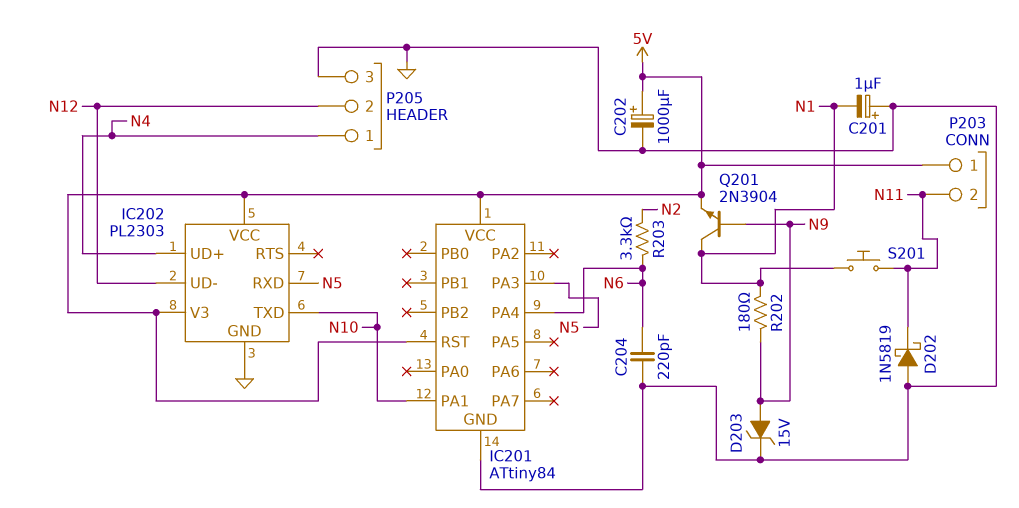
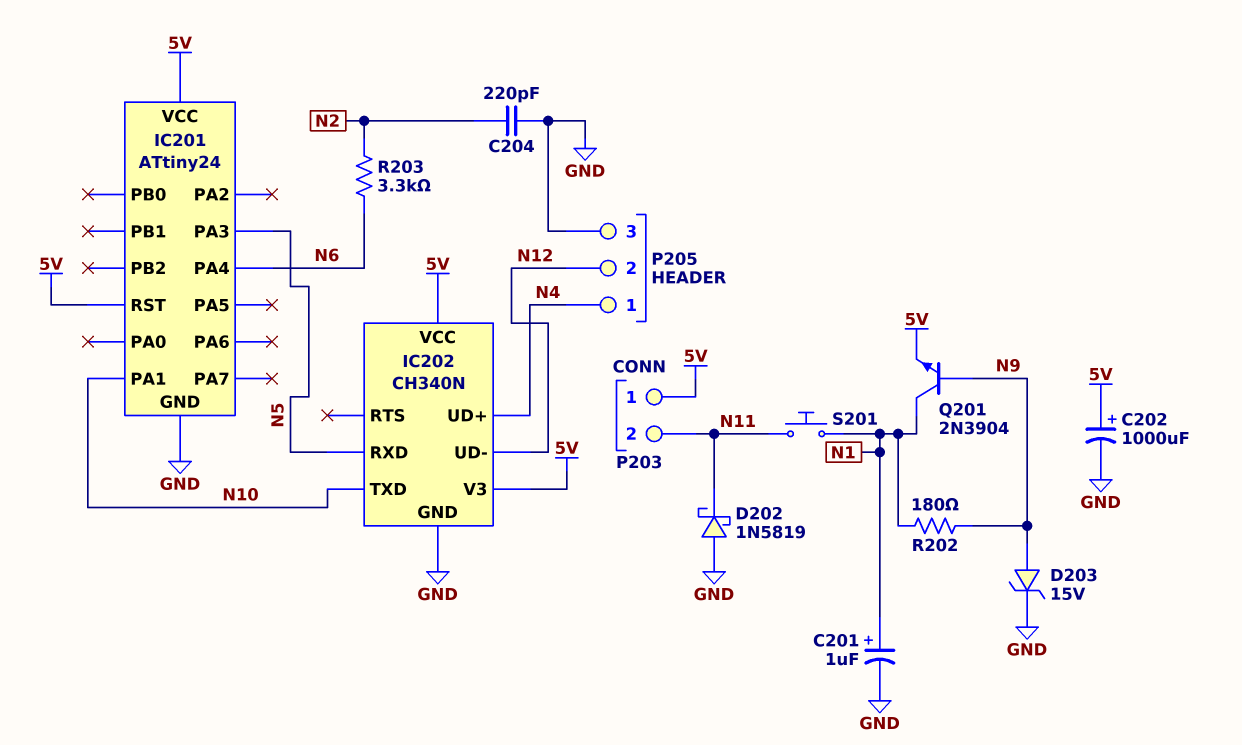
C201: 1uF (plus GND, minus N1) -> 1uF (plus N1, minus GND)
C204: 220pF (GND, N6) -> 220pF (GND, N2)
IC201: ATtiny84 -> ATtiny24
IC202: PL2303 -> CH340N

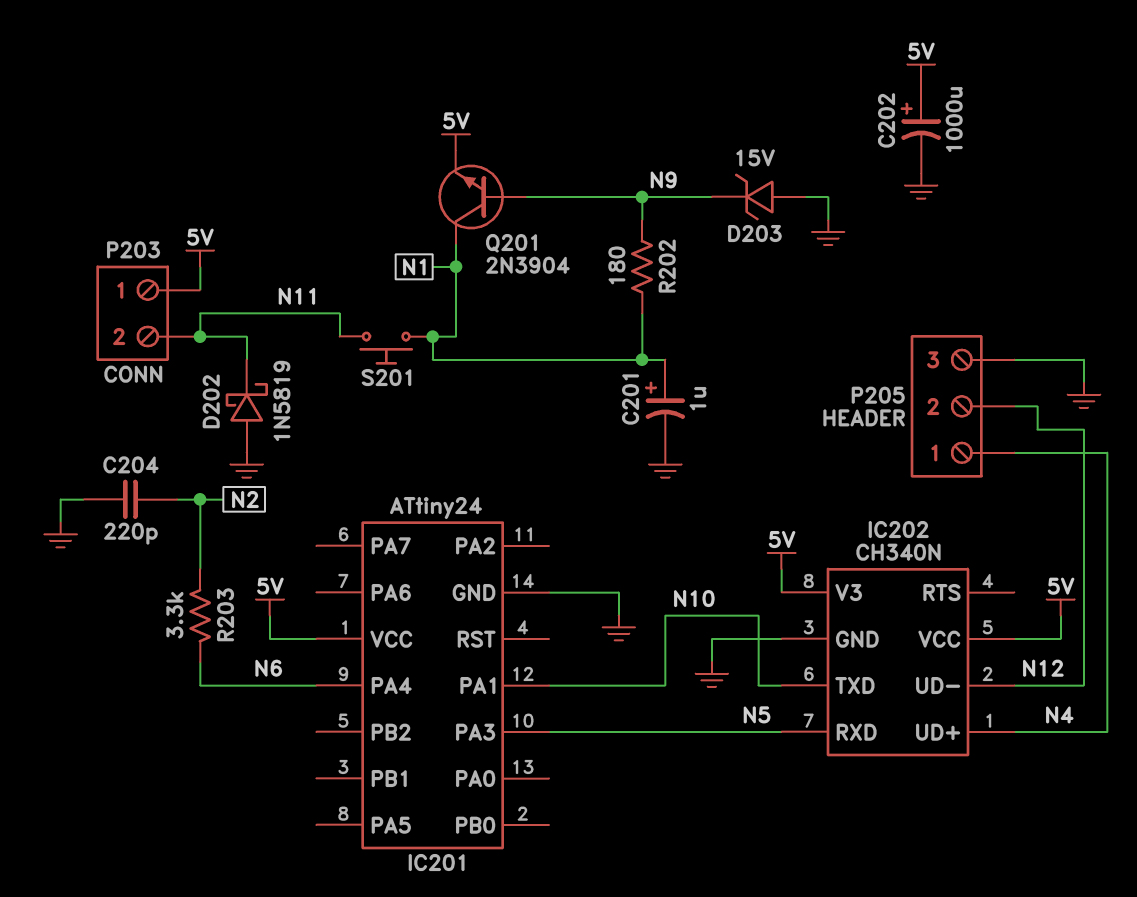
D203: zener 15V (A N9, K GND) -> zener 15V (A GND, K N9)
IC201 pin RST: 5V -> none

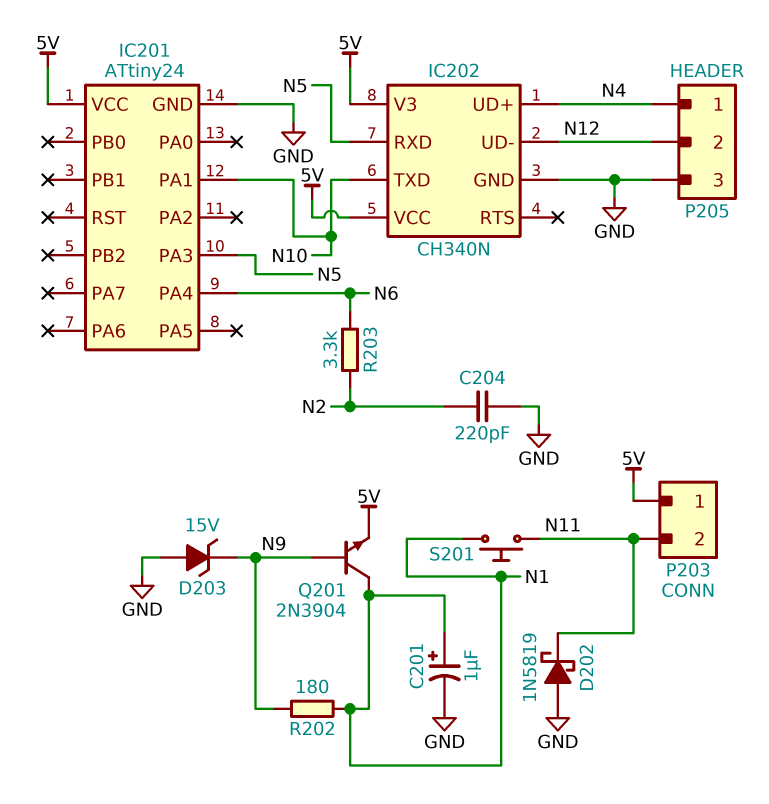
C202: 1000uF (plus 5V, minus GND) -> none

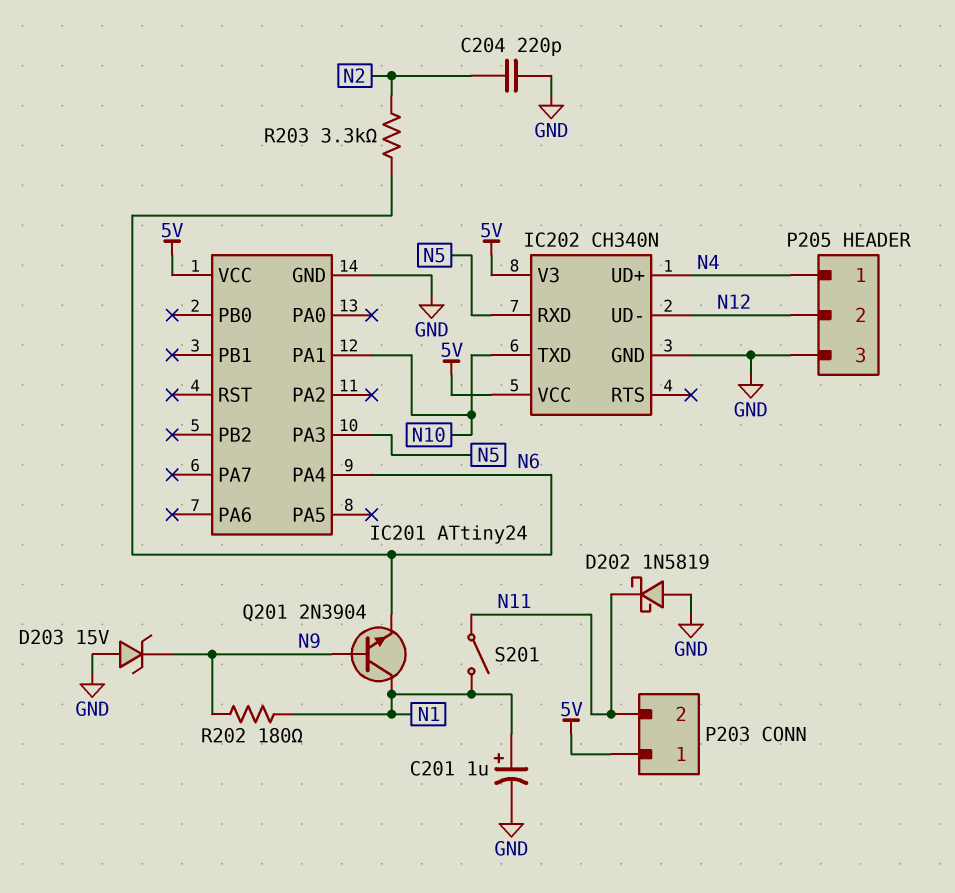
Q201: NPN 2N3904 (B N9, C N1, E 5V) -> NPN 2N3904 (B N9, C N1, E N6)
S201: button (N1, N11) -> switch (N1, N11)

